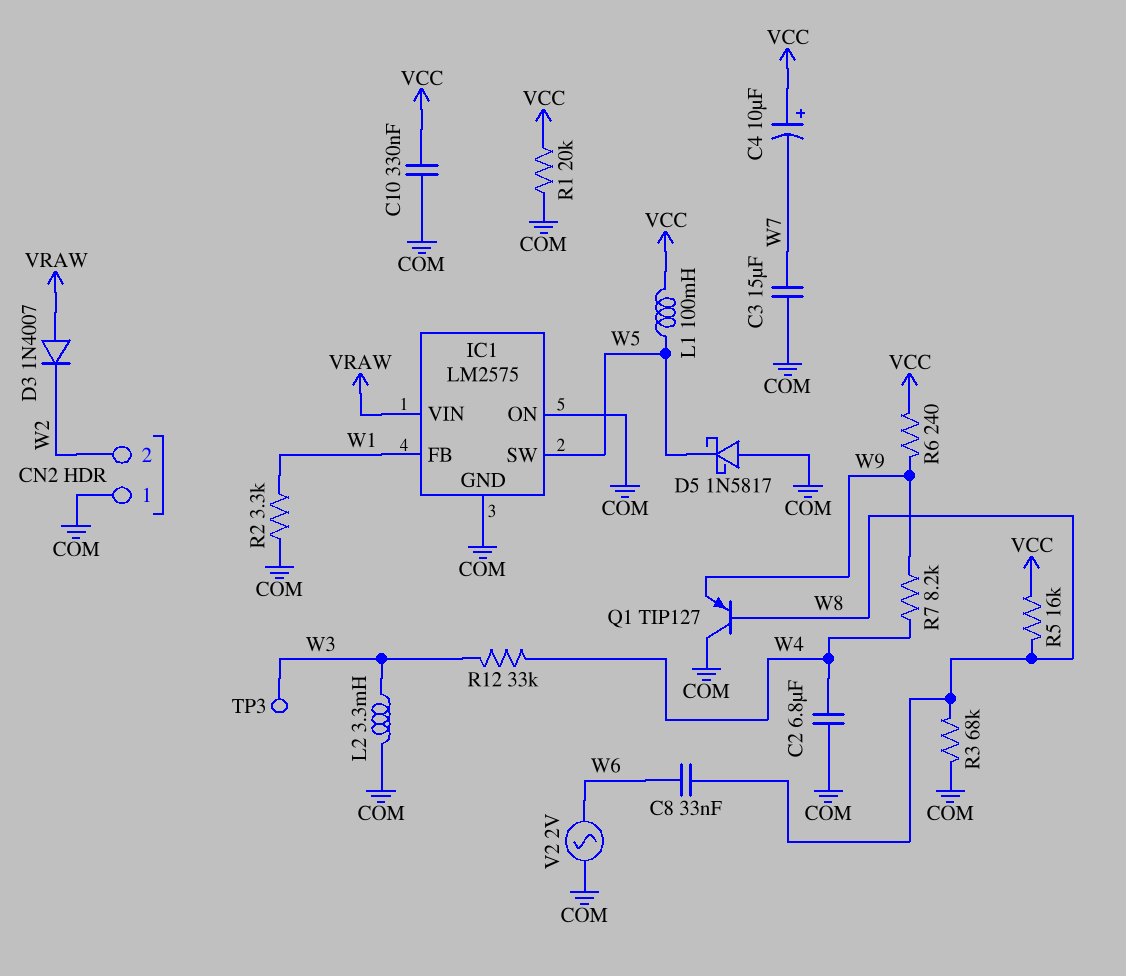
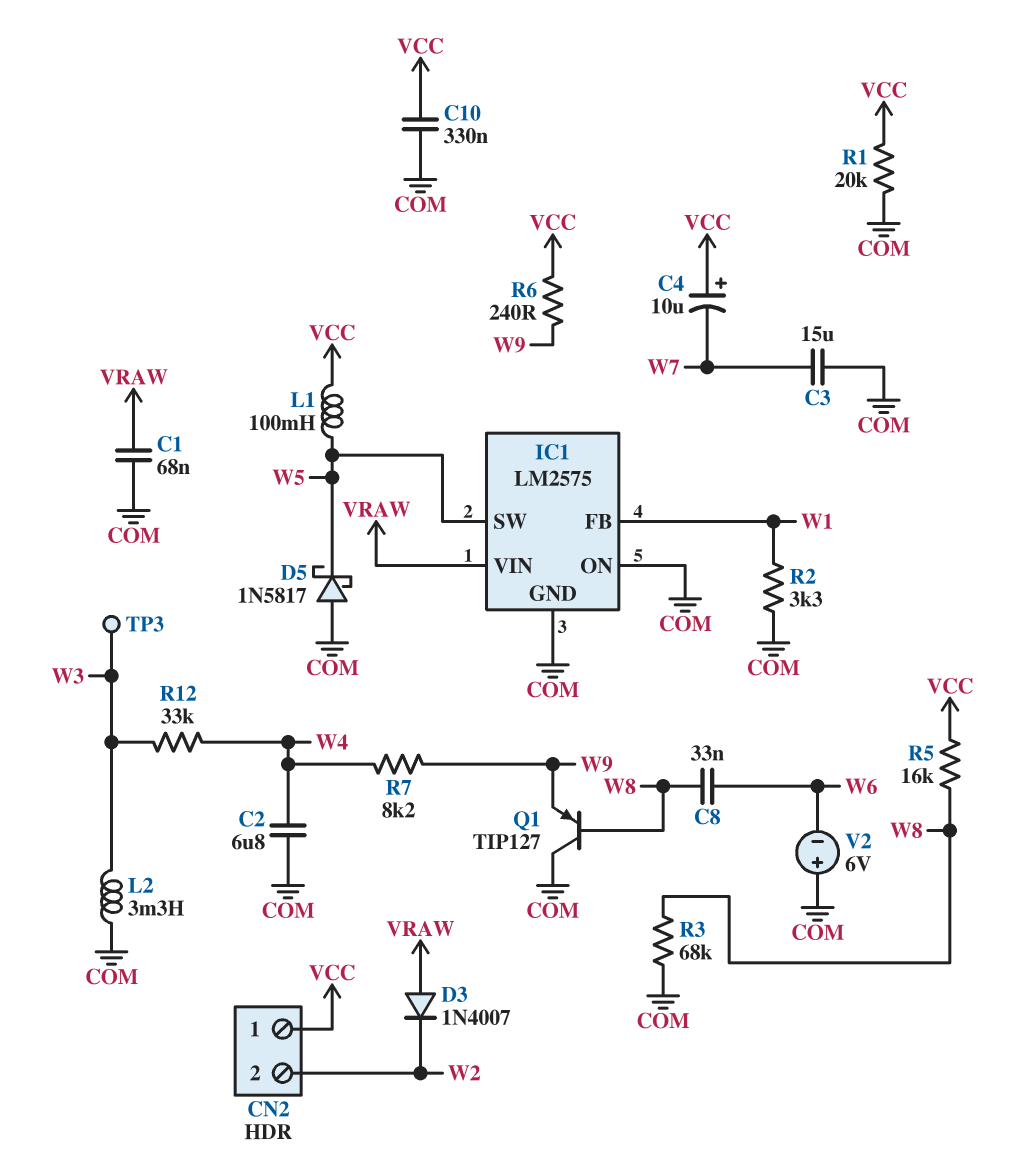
C1: none -> 68nF (COM, VRAW)
CN2 pin 1: COM -> VCC
V2: AC 2V (COM, W6) -> 6V (plus COM, minus W6)

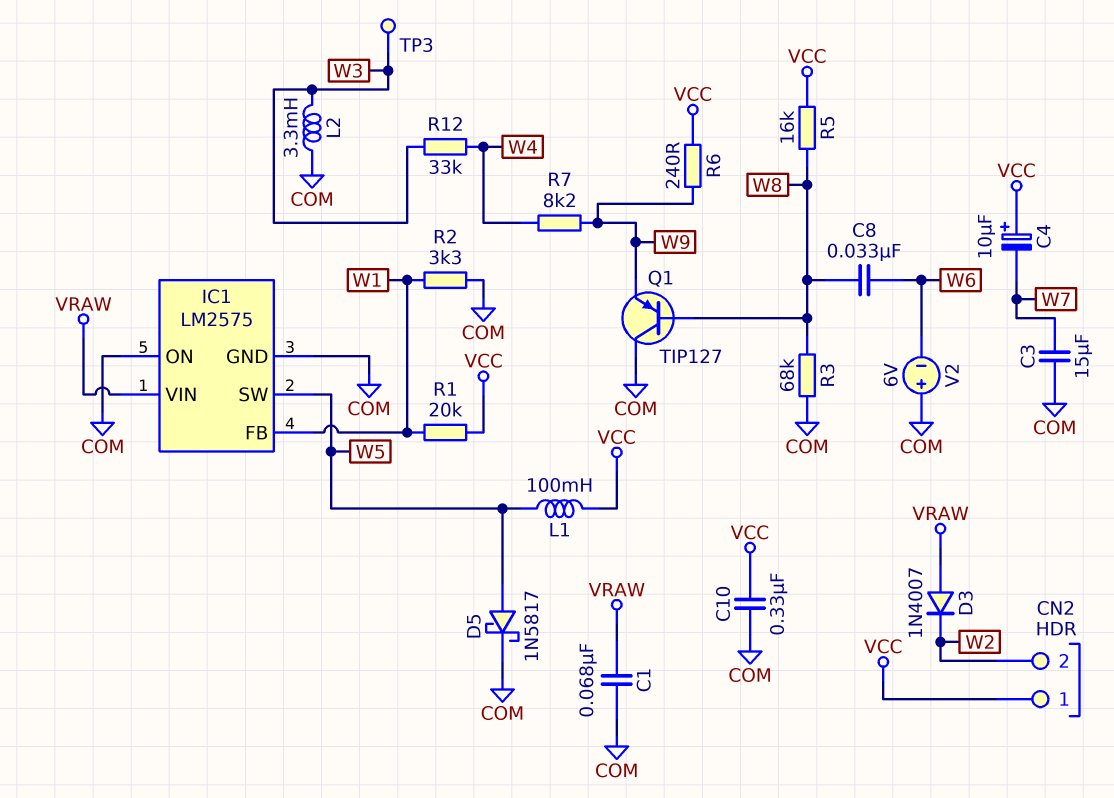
C2: 6.8uF (COM, W4) -> none
D5: schottky 1N5817 (A COM, K W5) -> schottky 1N5817 (A W5, K COM)
R1: 20k (COM, VCC) -> 20k (VCC, W1)

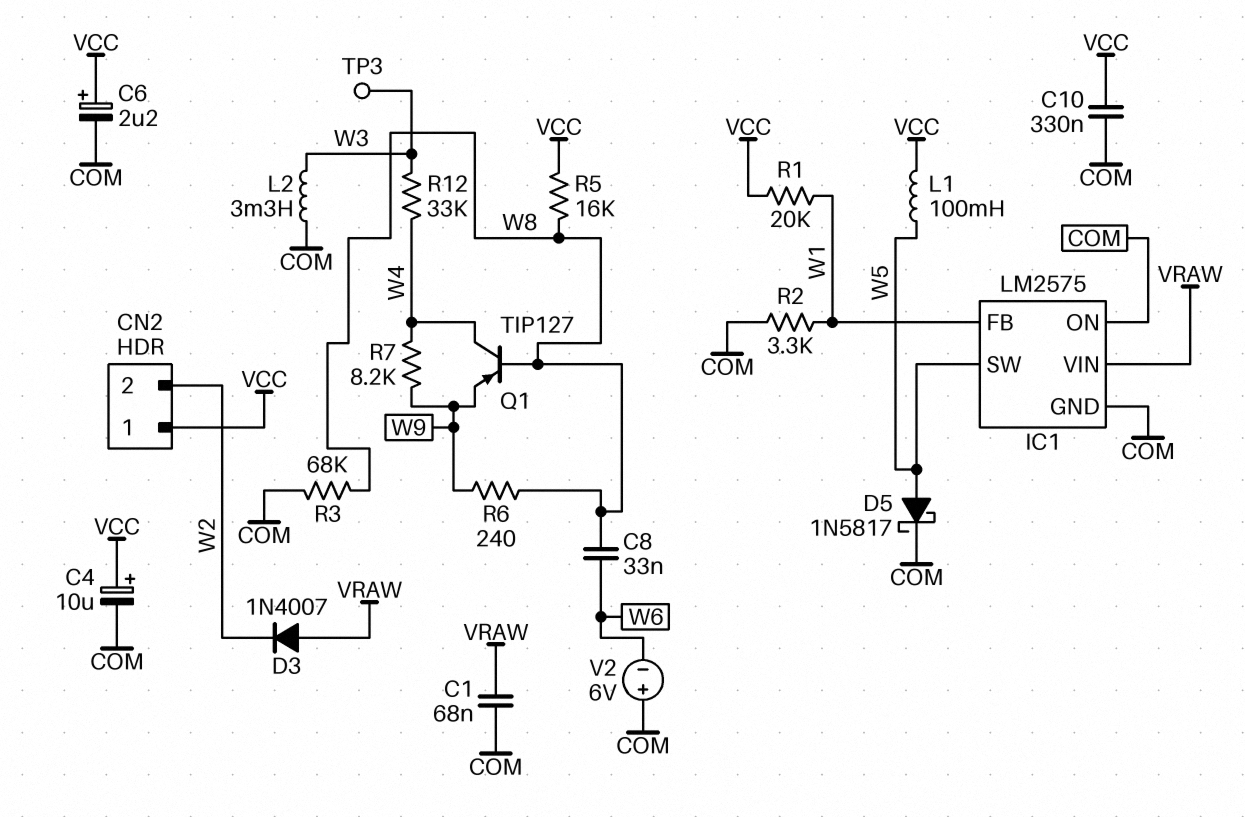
C3: 15uF (COM, W7) -> none
C4: 10uF (plus VCC, minus W7) -> 10uF (plus VCC, minus COM)
C6: none -> 2.2uF (plus VCC, minus COM)
Q1: PNP TIP127 (B W8, C COM, E W9) -> PNP TIP127 (B W8, C W4, E W9)
R6: 240 (VCC, W9) -> 240 (W8, W9)

